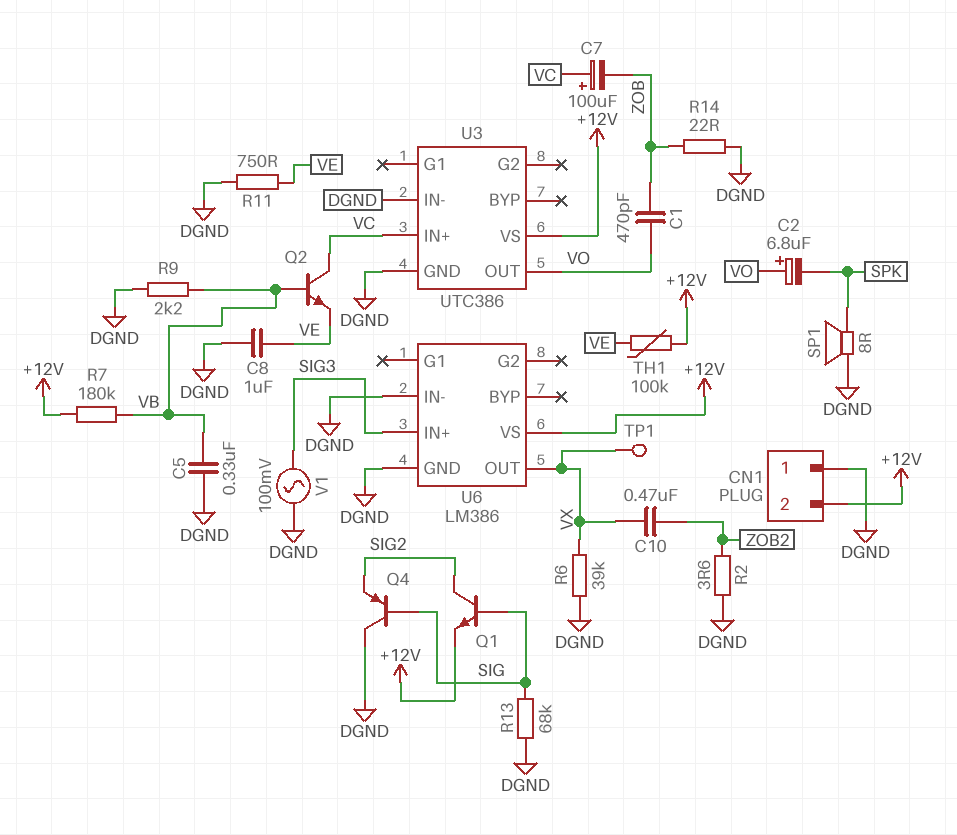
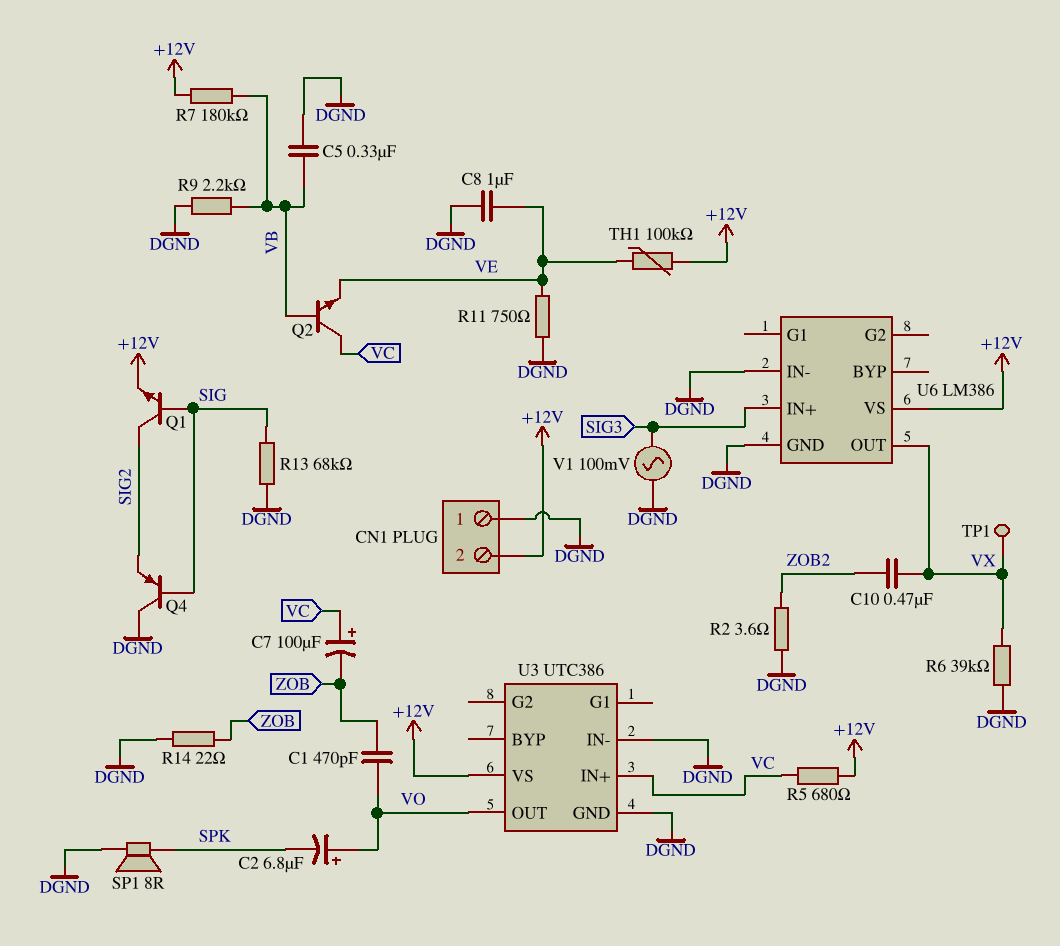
R5: none -> 680 (+12V, VC)

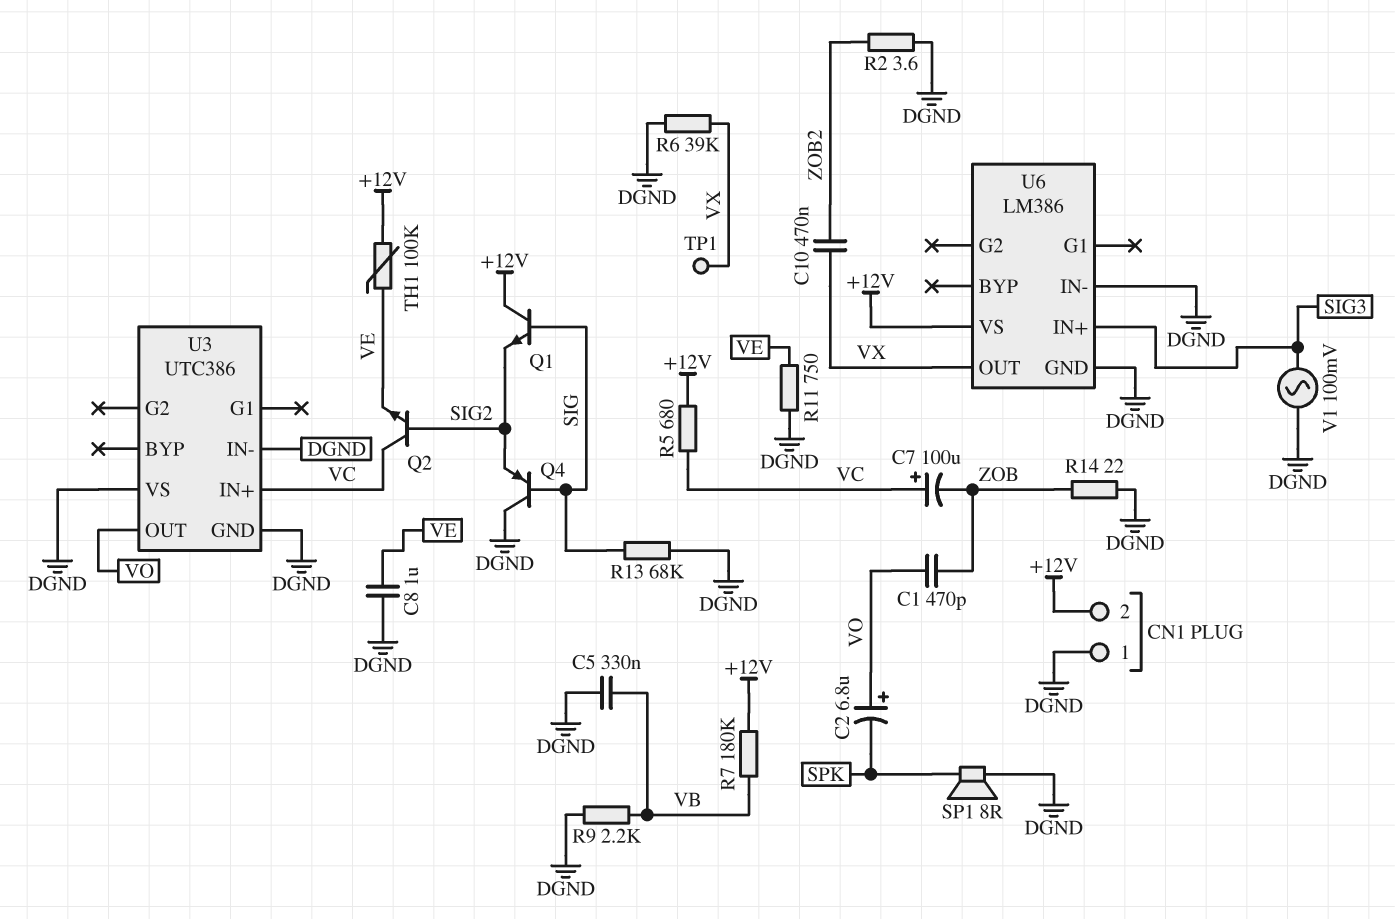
Q1: NPN (B SIG, C SIG2, E +12V) -> NPN (B SIG, C +12V, E SIG2)
Q2: NPN (B VB, C VC, E VE) -> NPN (B SIG2, C VC, E VE)
U3 pin VS: +12V -> DGND

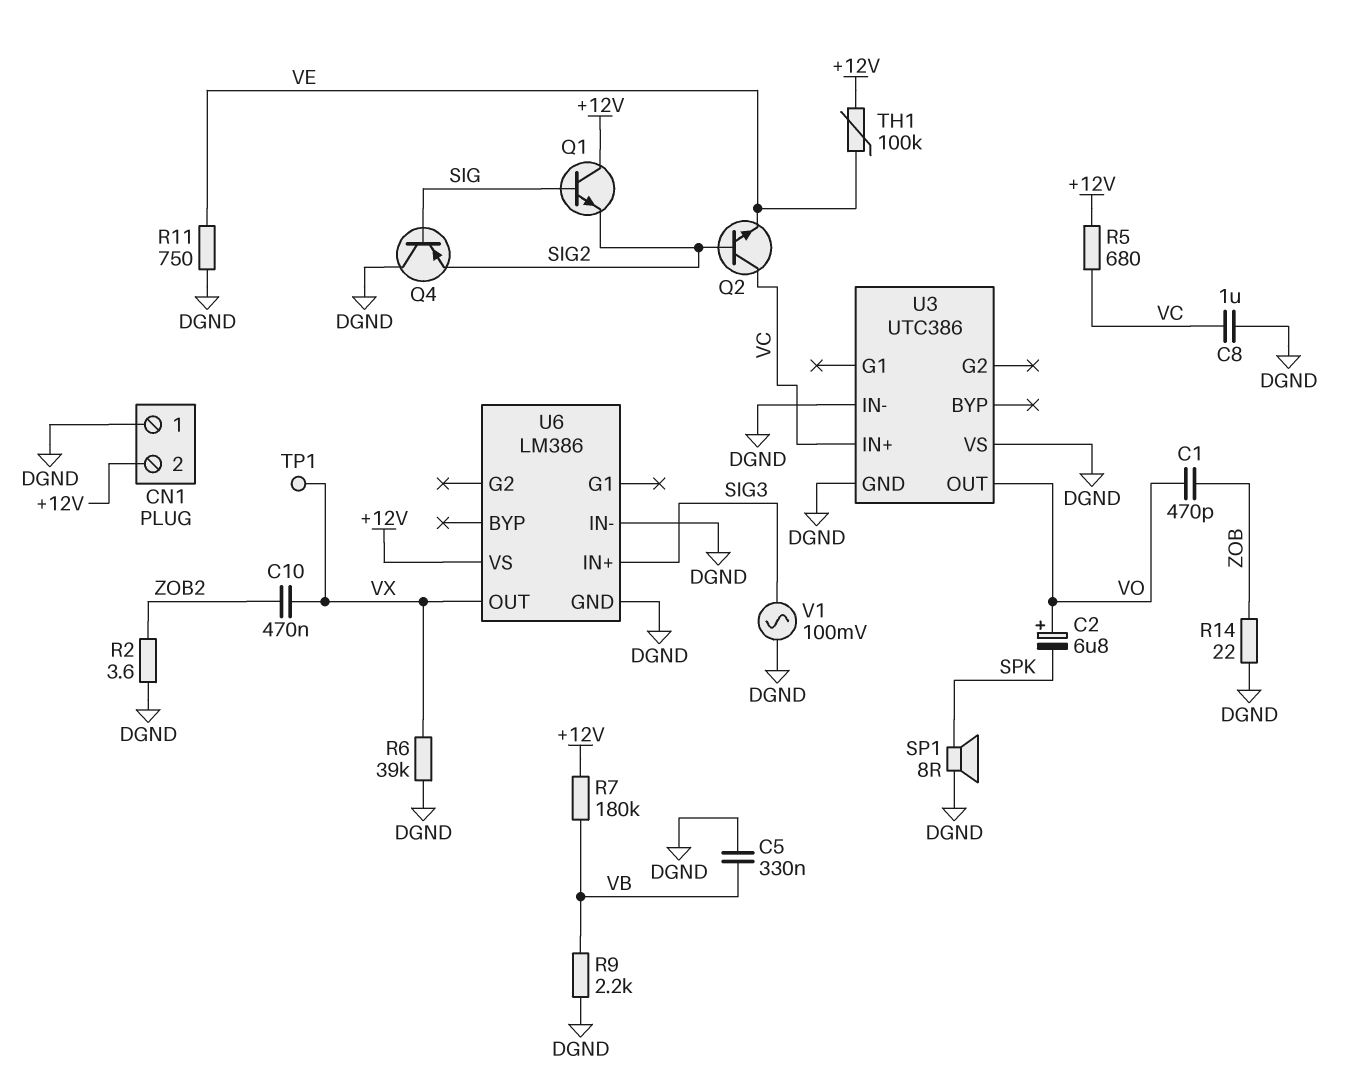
C7: 100uF (plus VC, minus ZOB) -> none
C8: 1uF (DGND, VE) -> 1uF (DGND, VC)
R13: 68k (DGND, SIG) -> none

